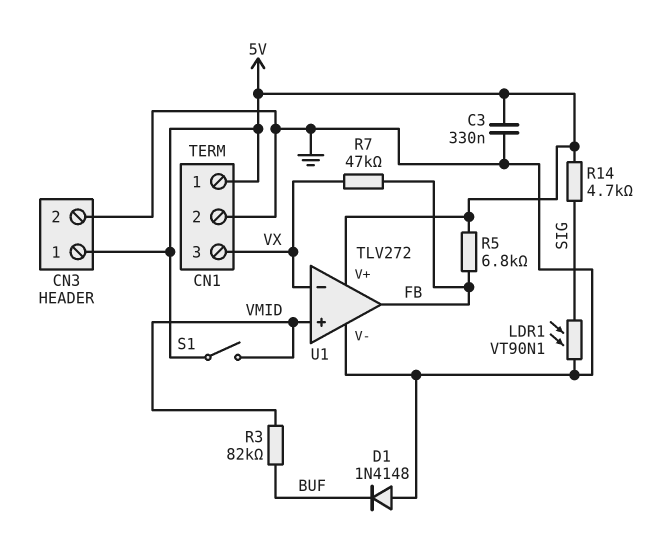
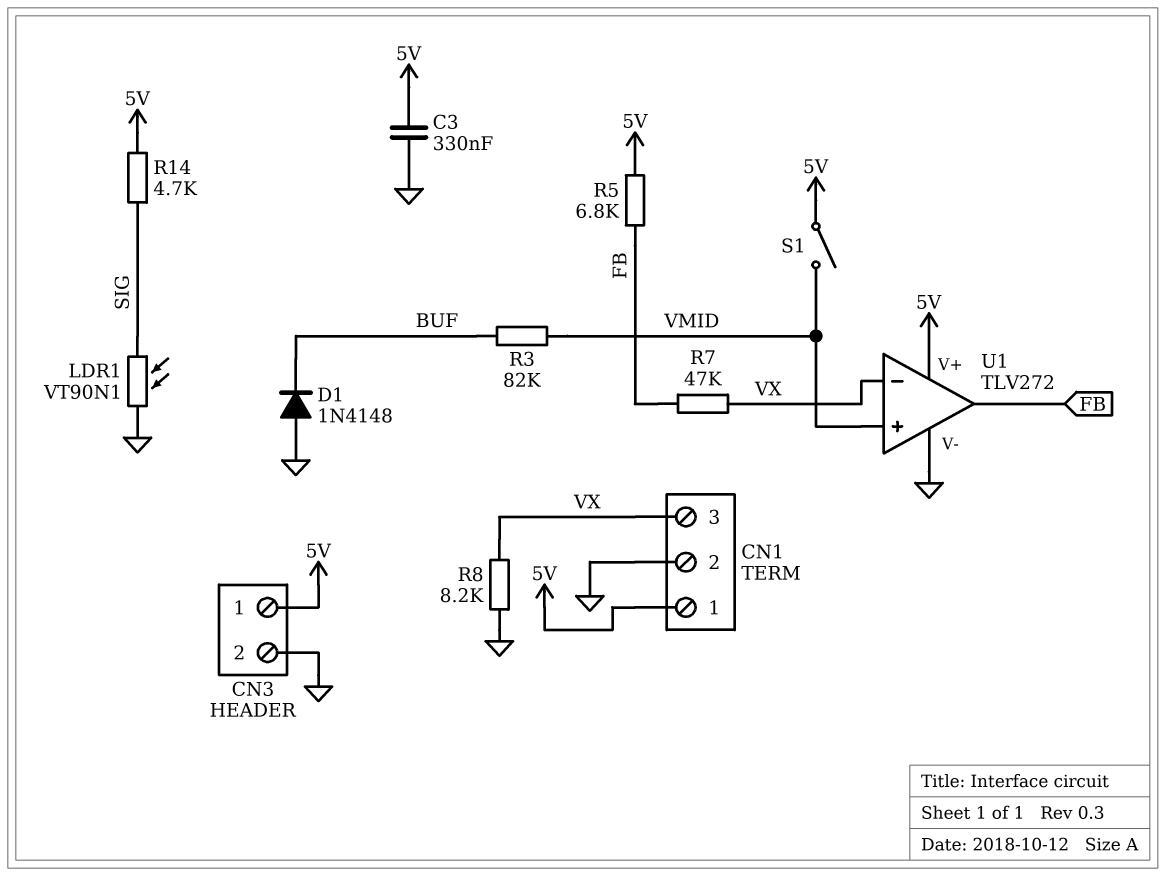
R8: none -> 8.2k (GND, VX)

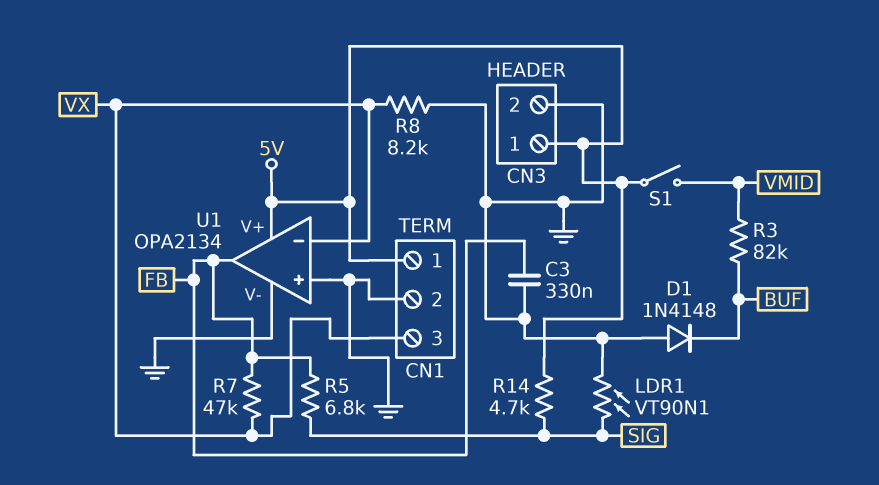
C3: 330nF (5V, GND) -> 330nF (FB, GND)
R5: 6.8k (5V, FB) -> 6.8k (FB, SIG)
U1: TLV272 -> OPA2134
U1 pin in+: VMID -> GND

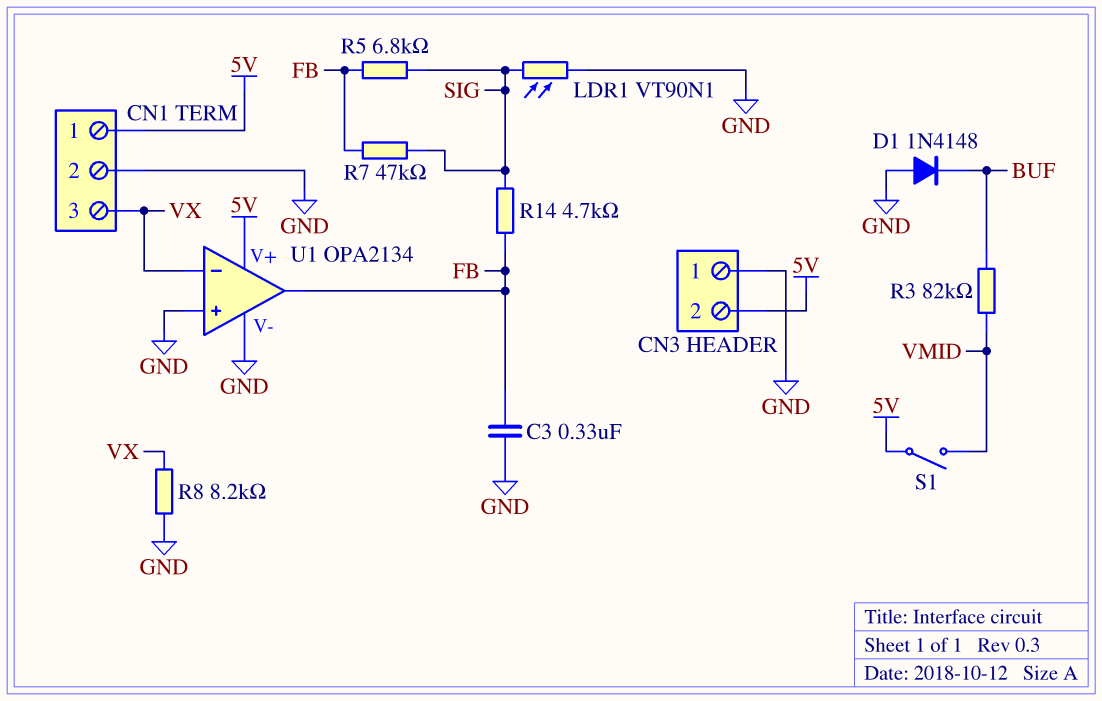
CN3 pin 1: 5V -> GND
CN3 pin 2: GND -> 5V
R7: 47k (FB, VX) -> 47k (FB, SIG)
R14: 4.7k (5V, SIG) -> 4.7k (FB, SIG)

